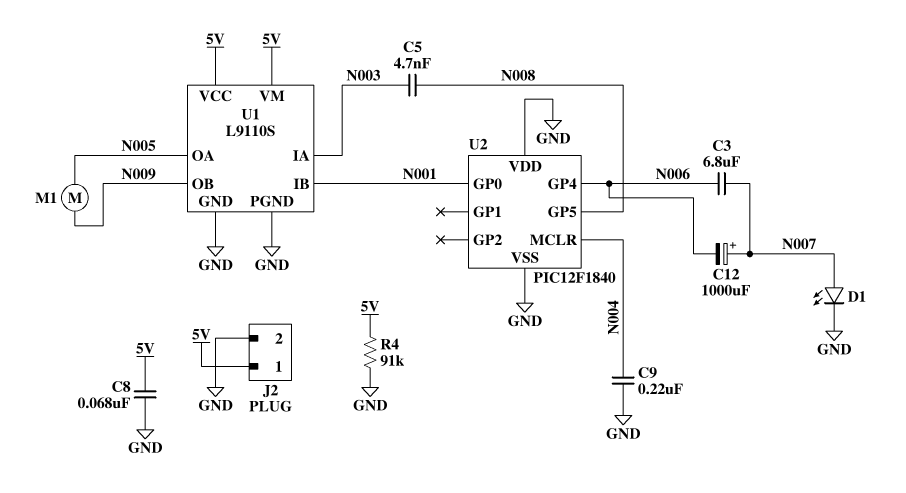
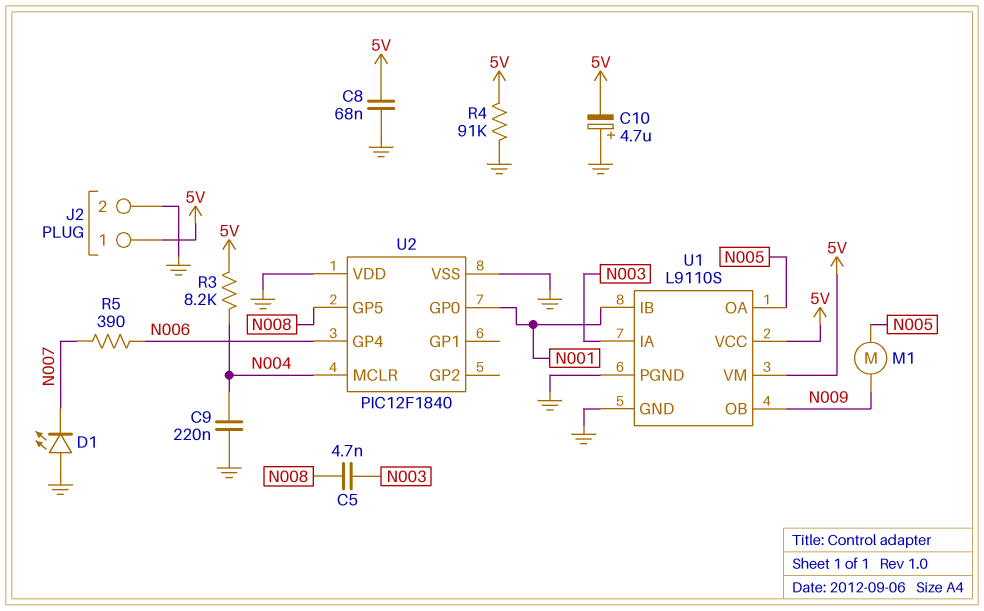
C3: 6.8uF (N006, N007) -> none
C10: none -> 4.7uF (plus GND, minus 5V)
C12: 1000uF (plus N007, minus N006) -> none
D1: LED (A N007, K GND) -> LED (A GND, K N007)
R3: none -> 8.2k (5V, N004)
R5: none -> 390 (N006, N007)

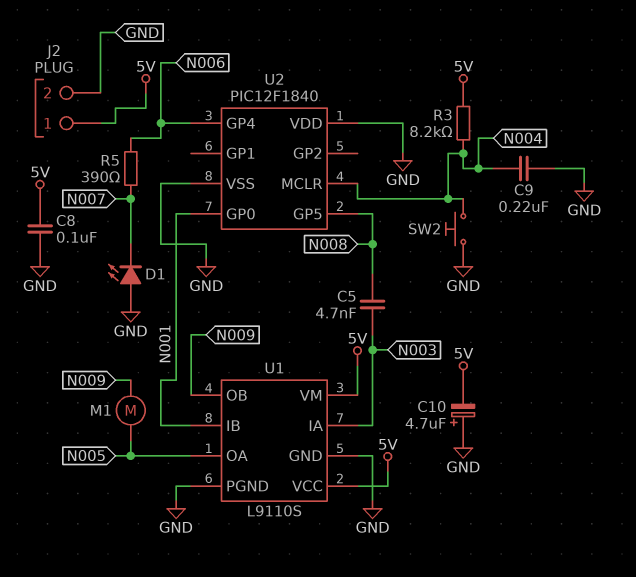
C8: 68nF (5V, GND) -> 100nF (5V, GND)
R4: 91k (5V, GND) -> none
SW2: none -> button (GND, N004)

